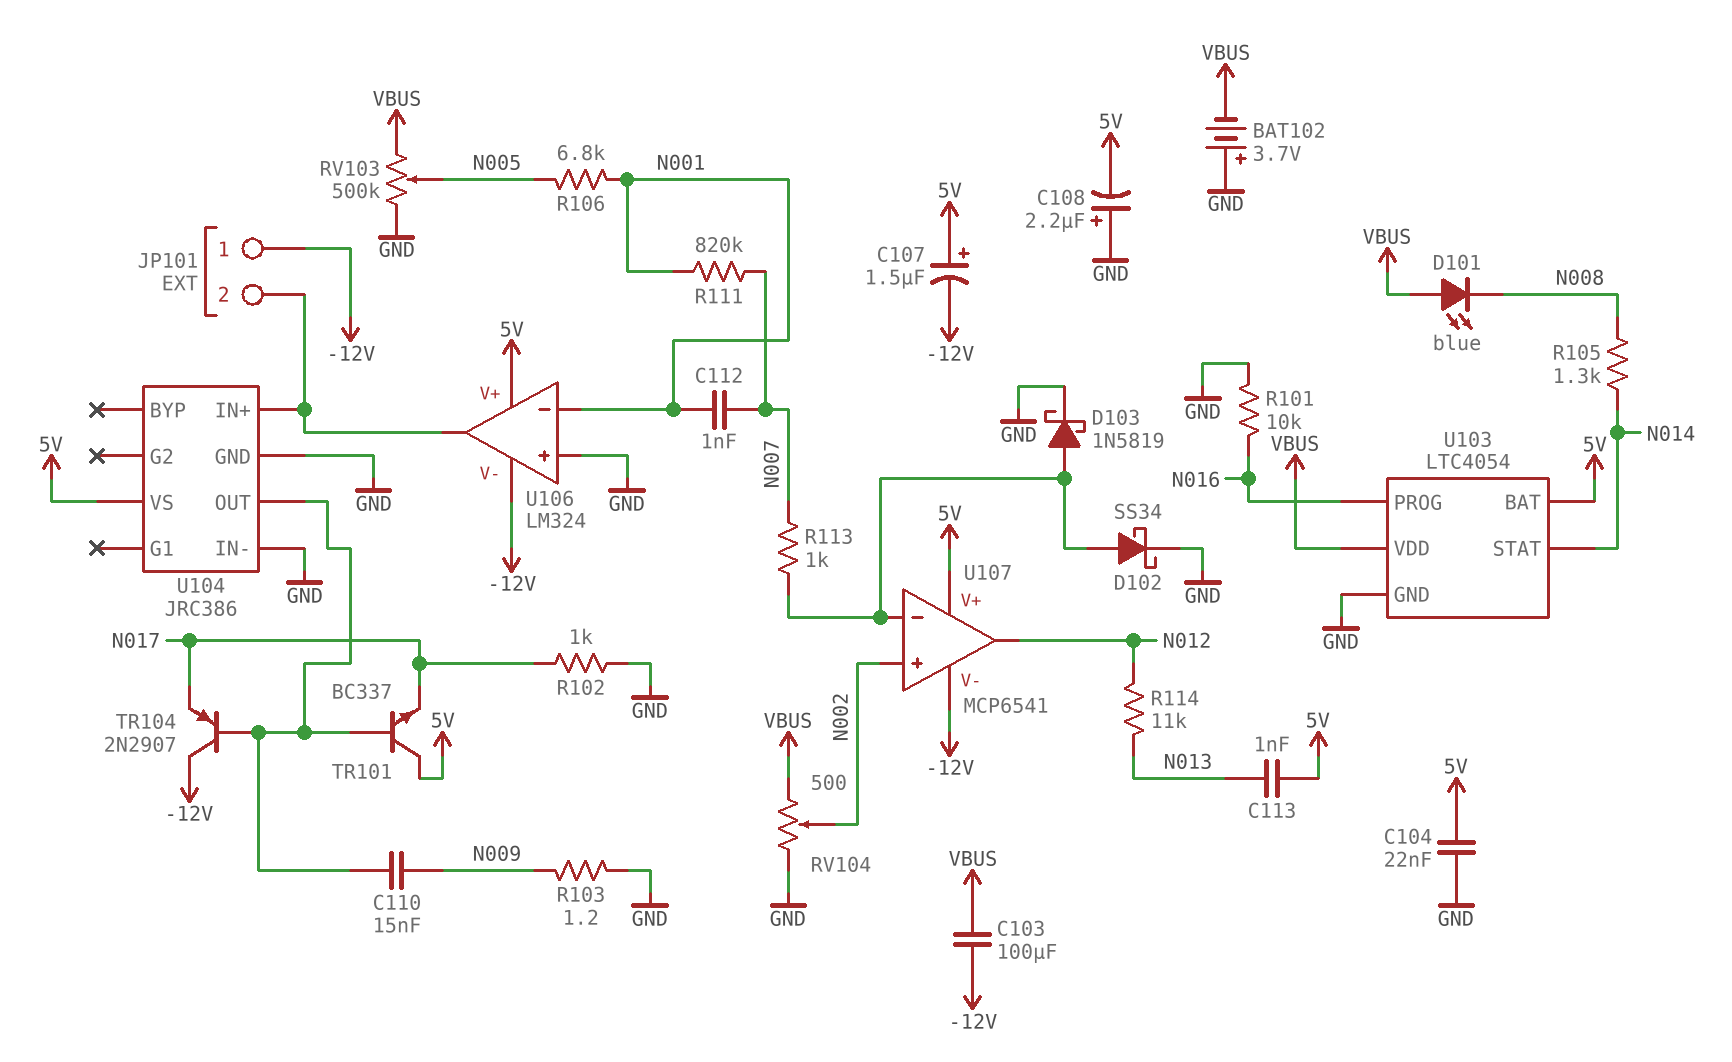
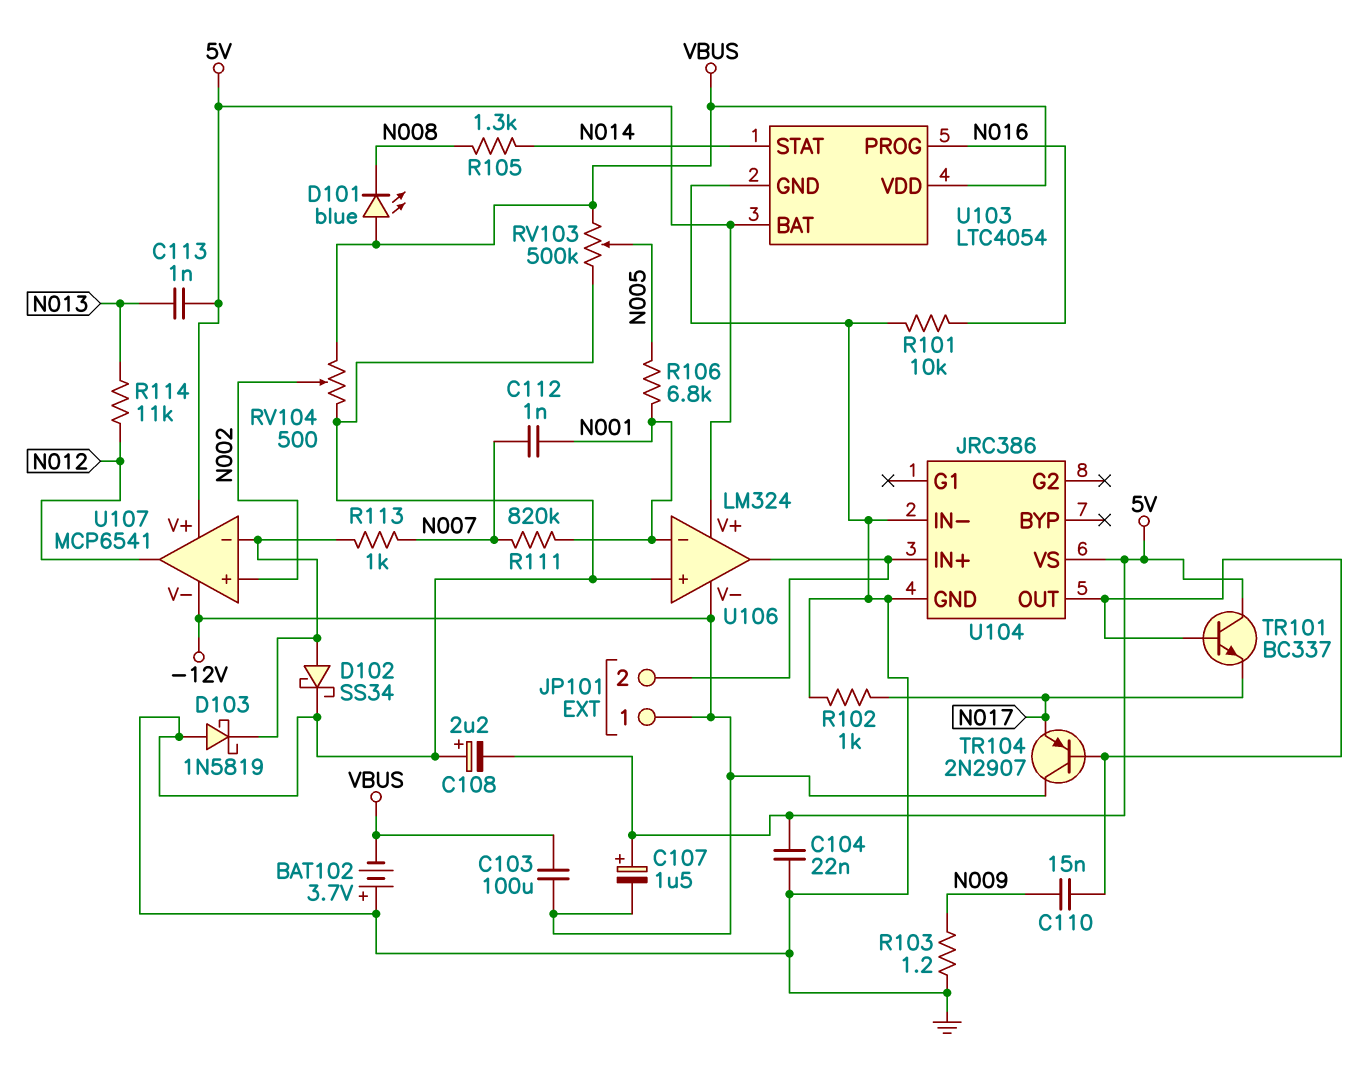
D103: schottky 1N5819 (A U107/in-, K GND) -> schottky 1N5819 (A GND, K U107/in-)

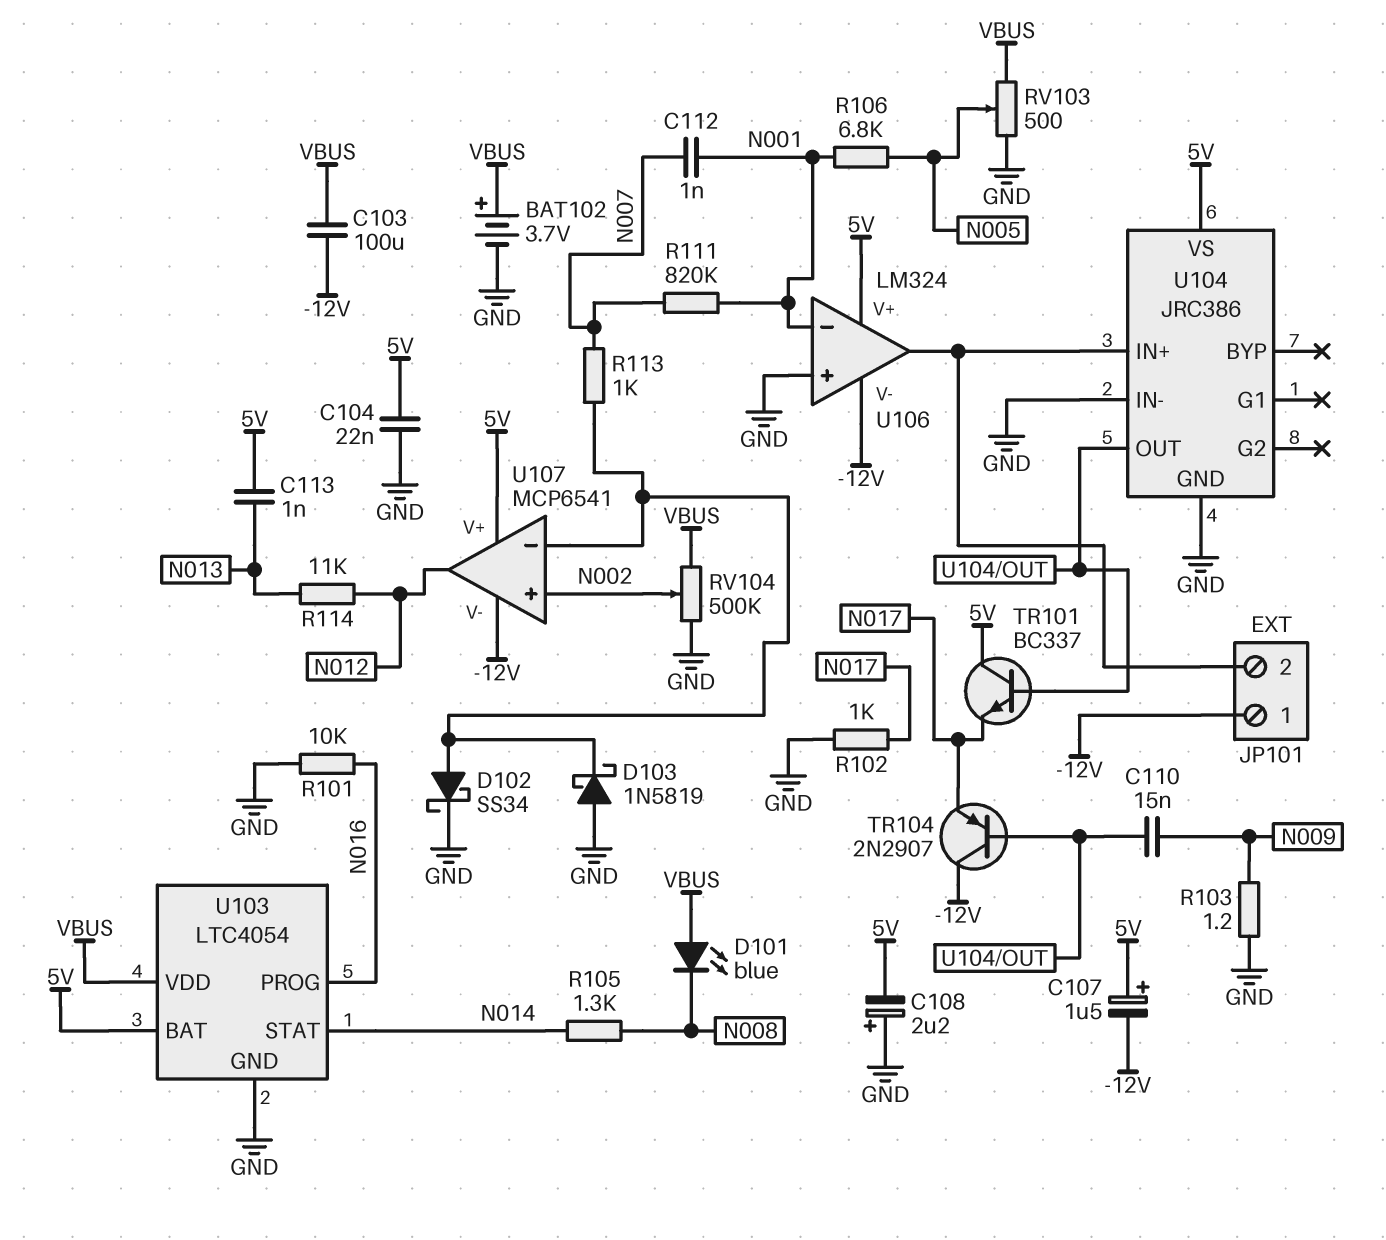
BAT102: 3.7V (plus GND, minus VBUS) -> 3.7V (plus VBUS, minus GND)
RV103: 500k (GND, VBUS, wiper N005) -> 500 (GND, VBUS, wiper N005)
RV104: 500 (GND, VBUS, wiper N002) -> 500k (GND, VBUS, wiper N002)

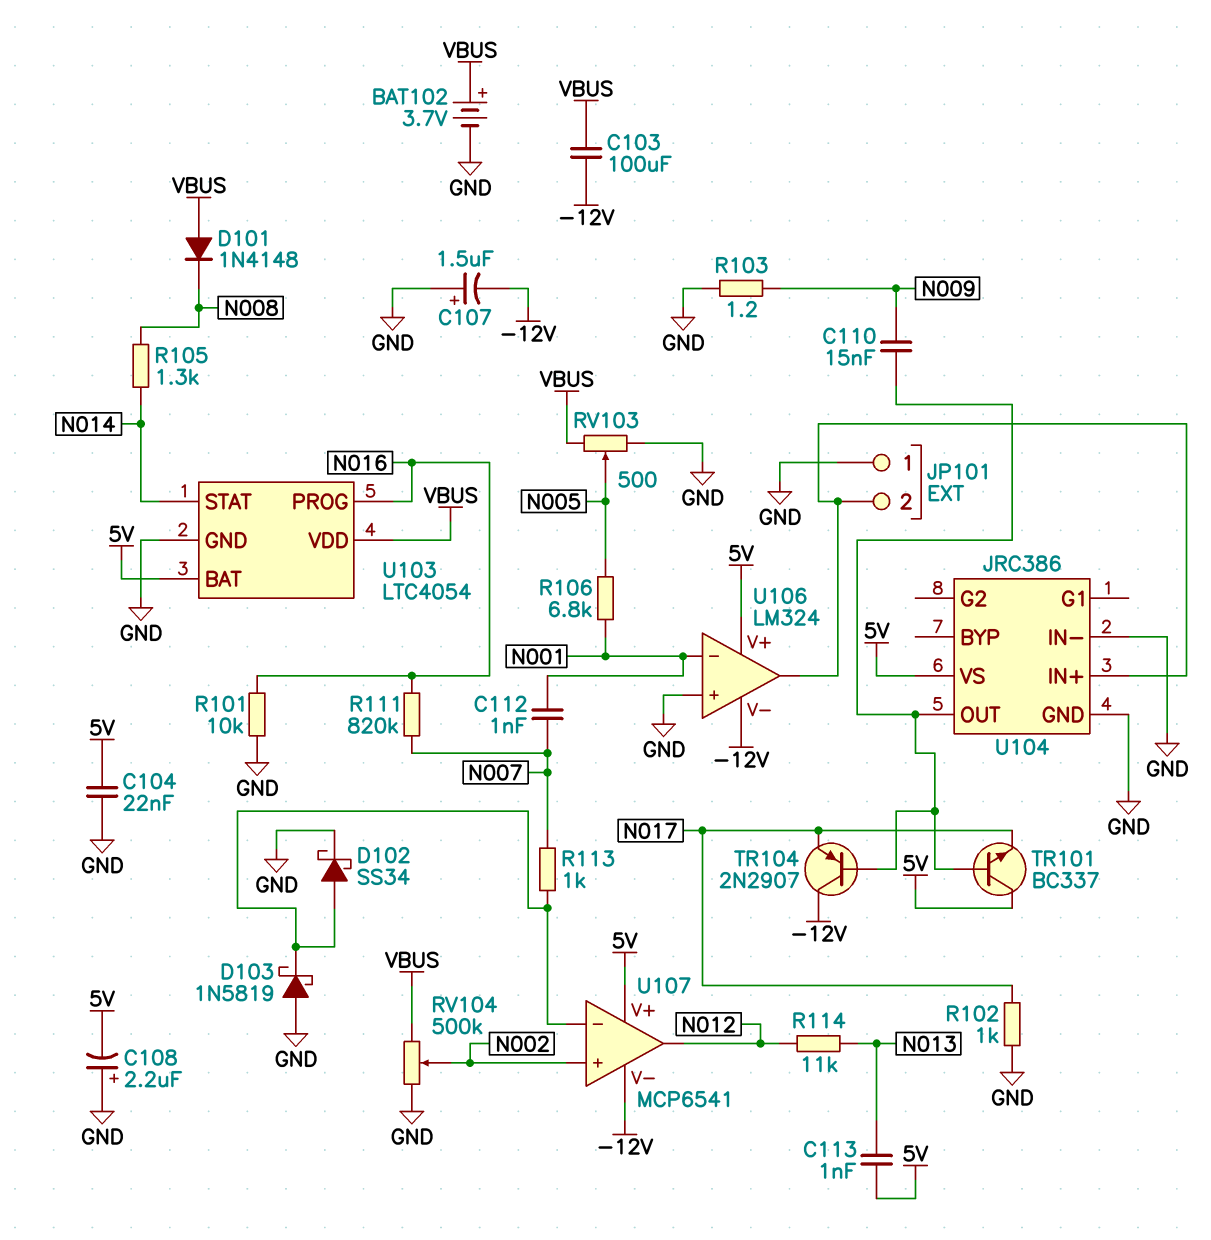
C107: 1.5uF (plus 5V, minus -12V) -> 1.5uF (plus GND, minus -12V)
D101: LED blue (A VBUS, K N008) -> diode 1N4148 (A VBUS, K N008)
JP101 pin 1: -12V -> GND
R111: 820k (N001, N007) -> 820k (N007, N016)

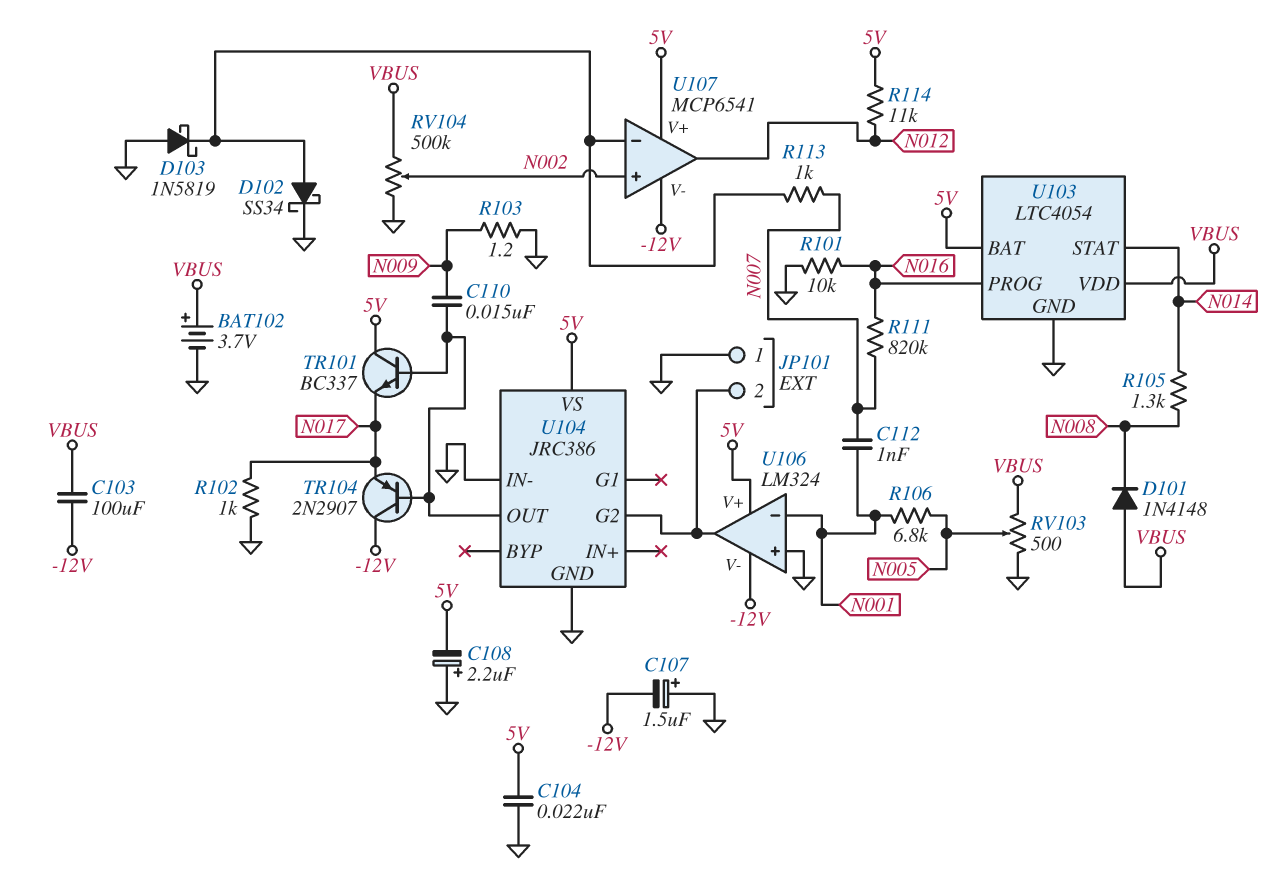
C113: 1nF (5V, N013) -> none
R114: 11k (N012, N013) -> 11k (5V, N012)
U104 pin G2: none -> JP101/2
U104 pin IN+: JP101/2 -> none

